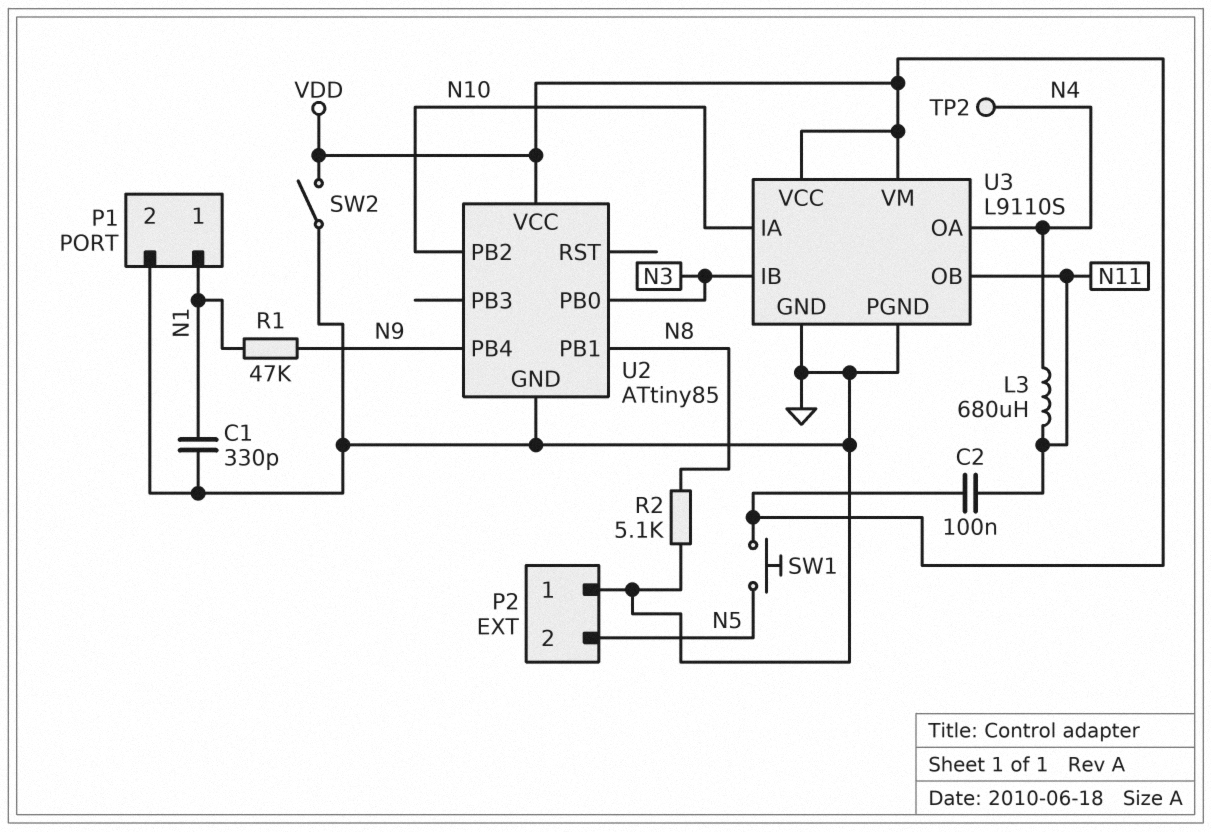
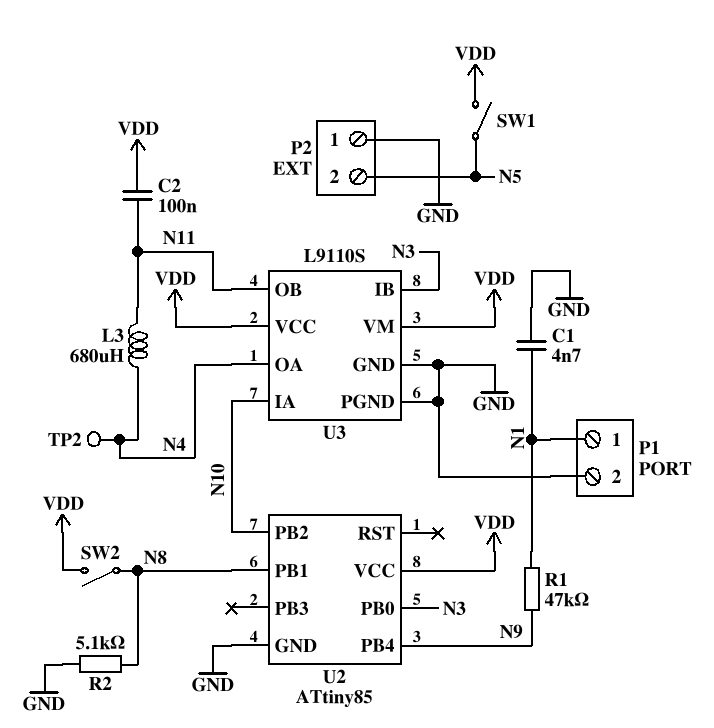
C1: 330pF (GND, N1) -> 4.7nF (GND, N1)
SW1: button (N5, VDD) -> switch (N5, VDD)
SW2: switch (GND, VDD) -> switch (N8, VDD)

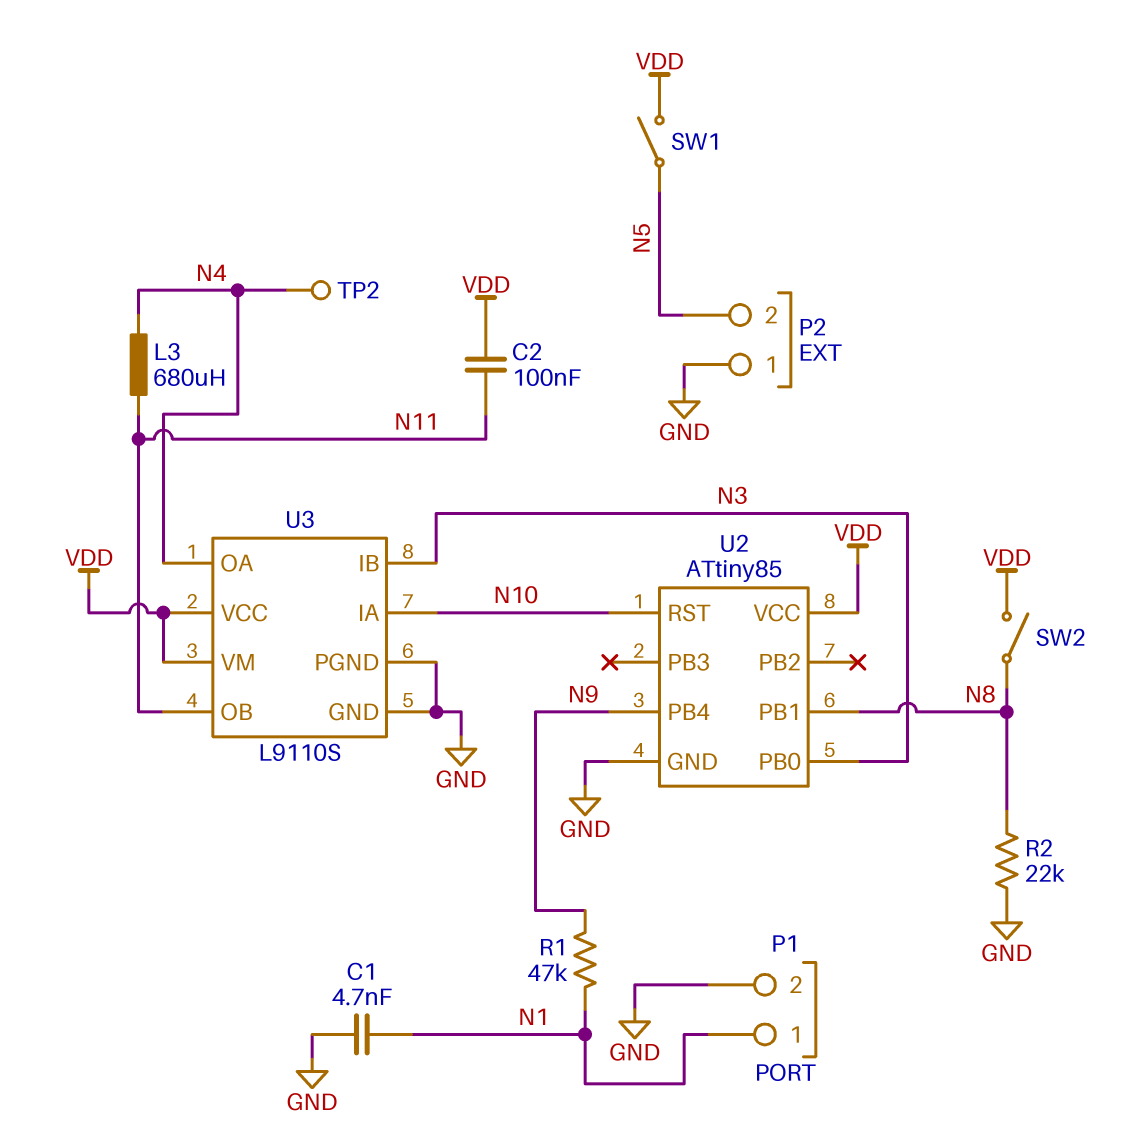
R2: 5.1k (GND, N8) -> 22k (GND, N8)
U2 pin PB2: N10 -> none
U2 pin RST: none -> N10

